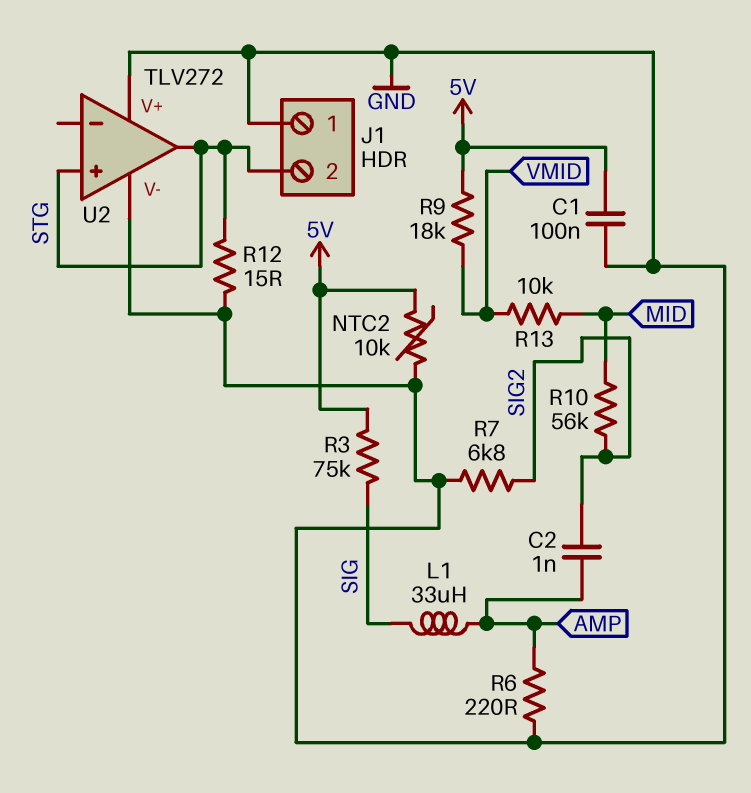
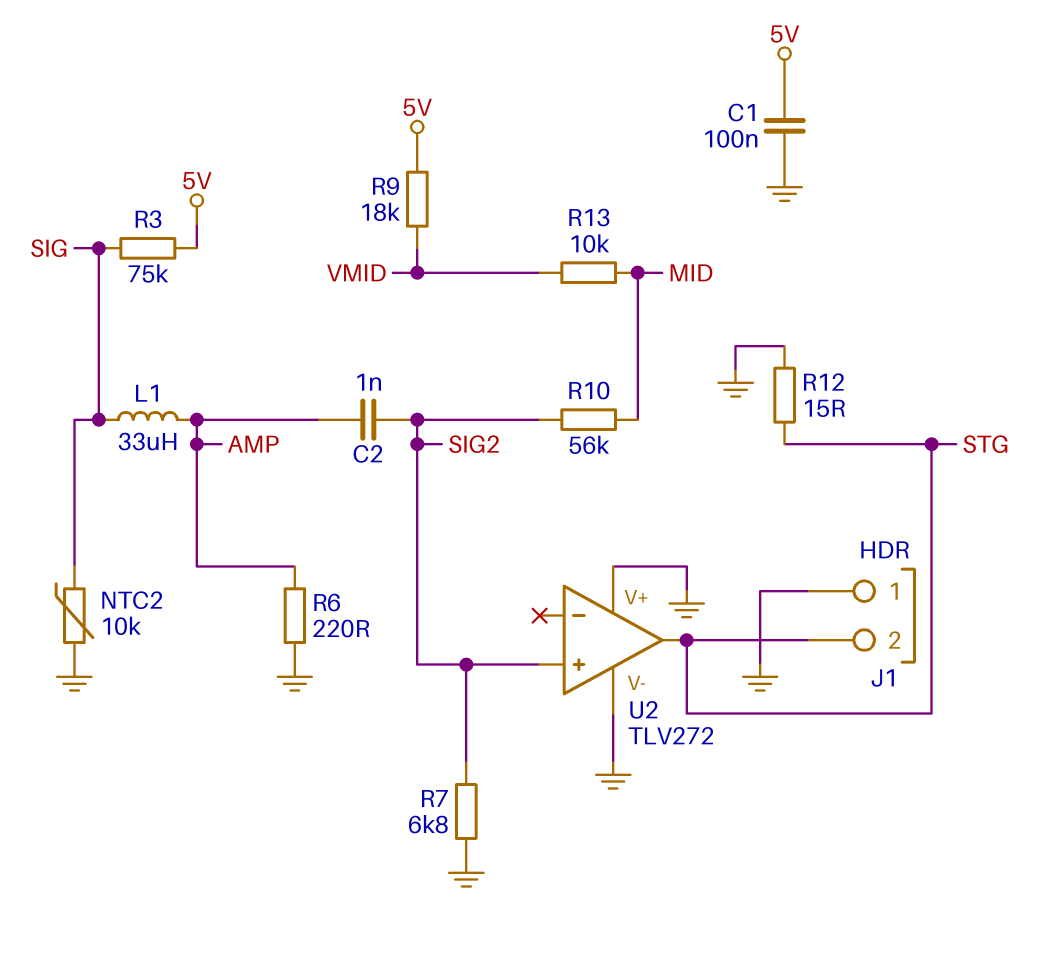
NTC2: 10k (5V, GND) -> 10k (GND, SIG)
U2 pin in+: STG -> SIG2

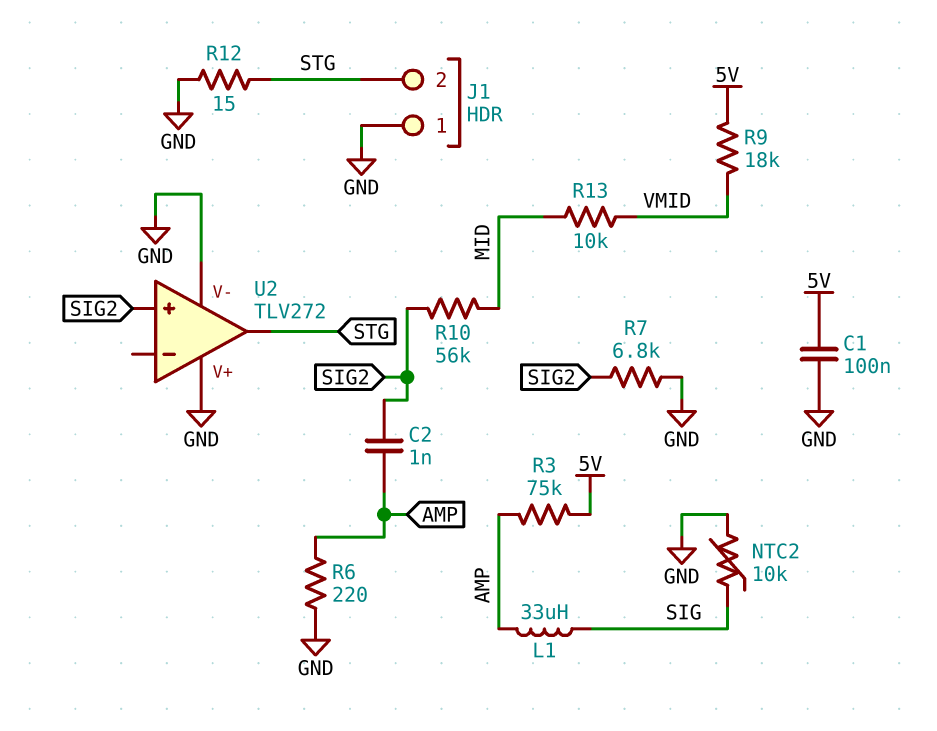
R3: 75k (5V, SIG) -> 75k (5V, AMP)

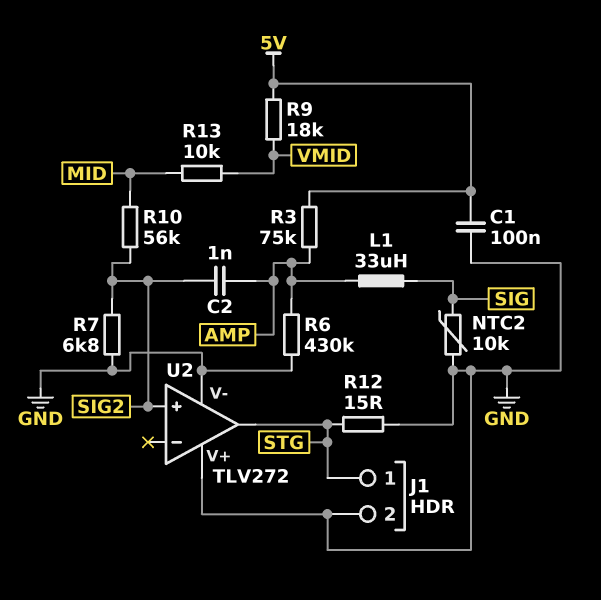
J1 pin 1: GND -> STG
J1 pin 2: STG -> GND
R6: 220 (AMP, GND) -> 430k (AMP, GND)

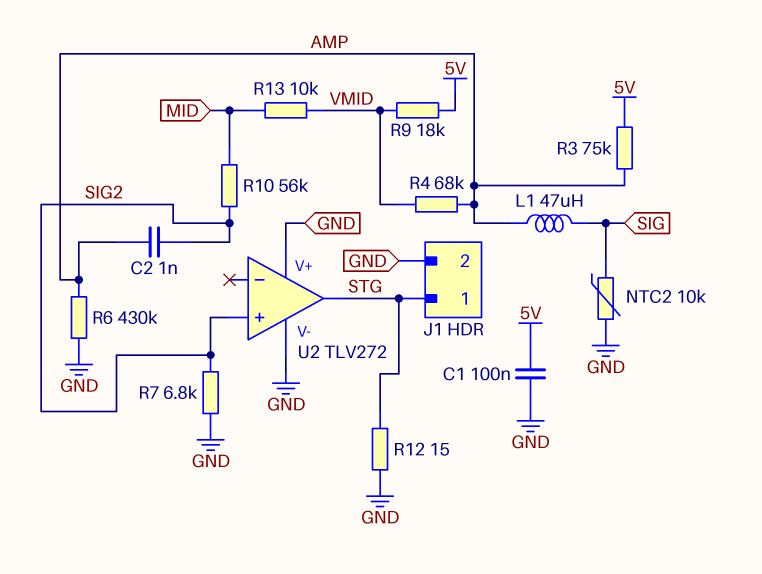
L1: 33uH (AMP, SIG) -> 47uH (AMP, SIG)
R4: none -> 68k (AMP, VMID)

